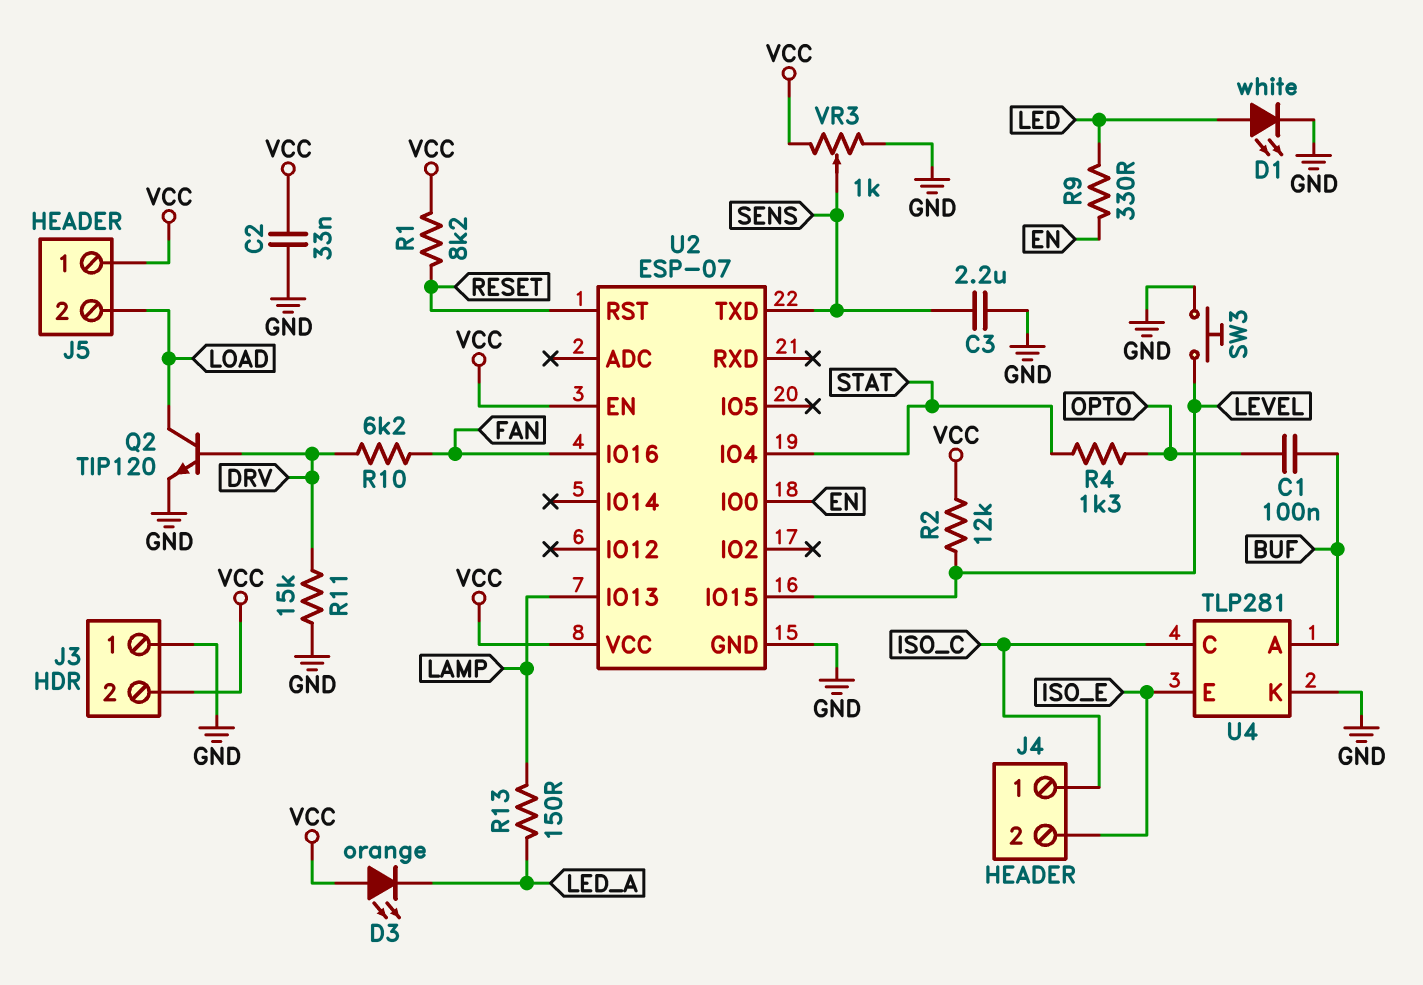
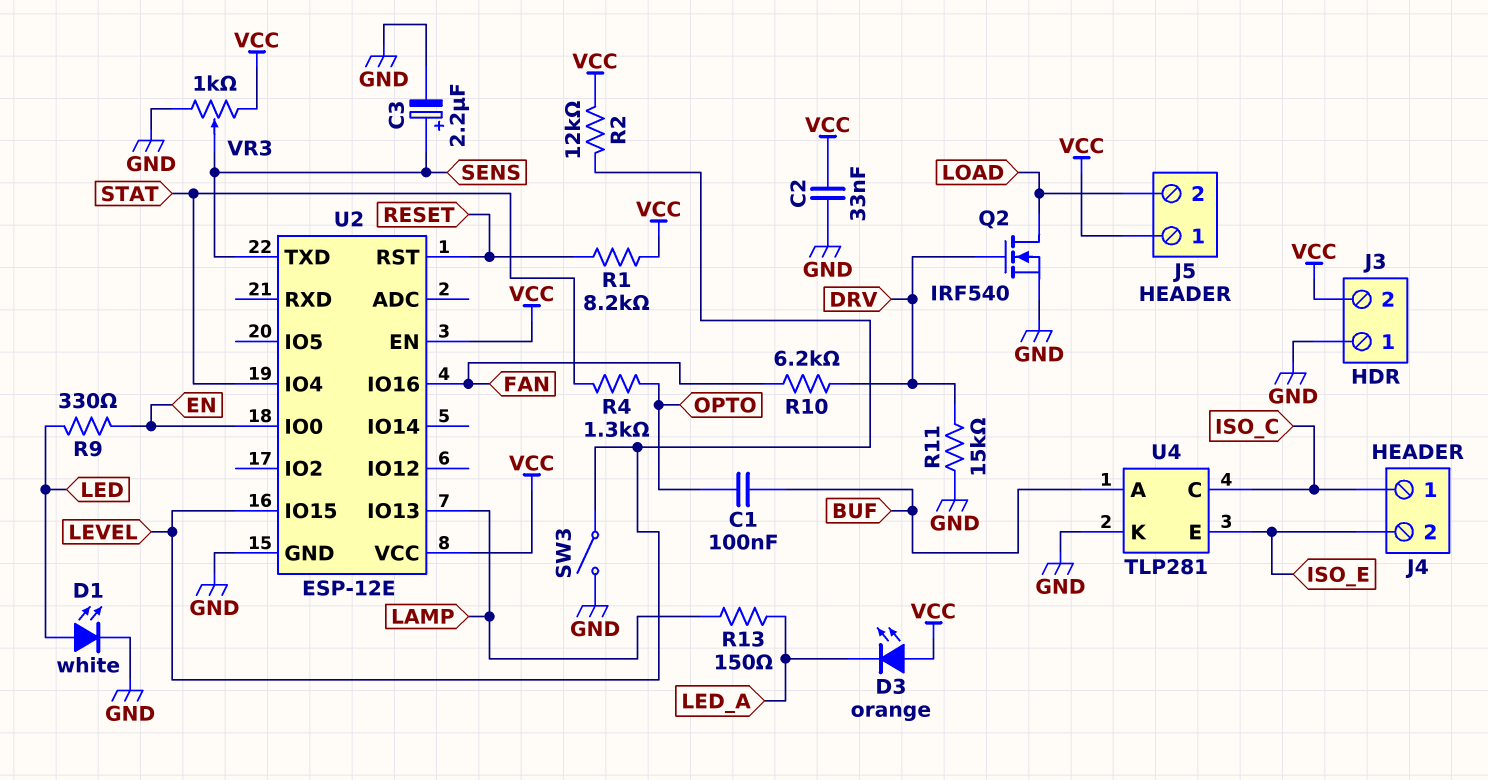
C3: 2.2uF (GND, SENS) -> 2.2uF (plus SENS, minus GND)
Q2: NPN TIP120 (B DRV, C LOAD, E GND) -> NMOS IRF540 (G DRV, D LOAD, S GND)
SW3: button (GND, LEVEL) -> switch (GND, LEVEL)
U2: ESP-07 -> ESP-12E

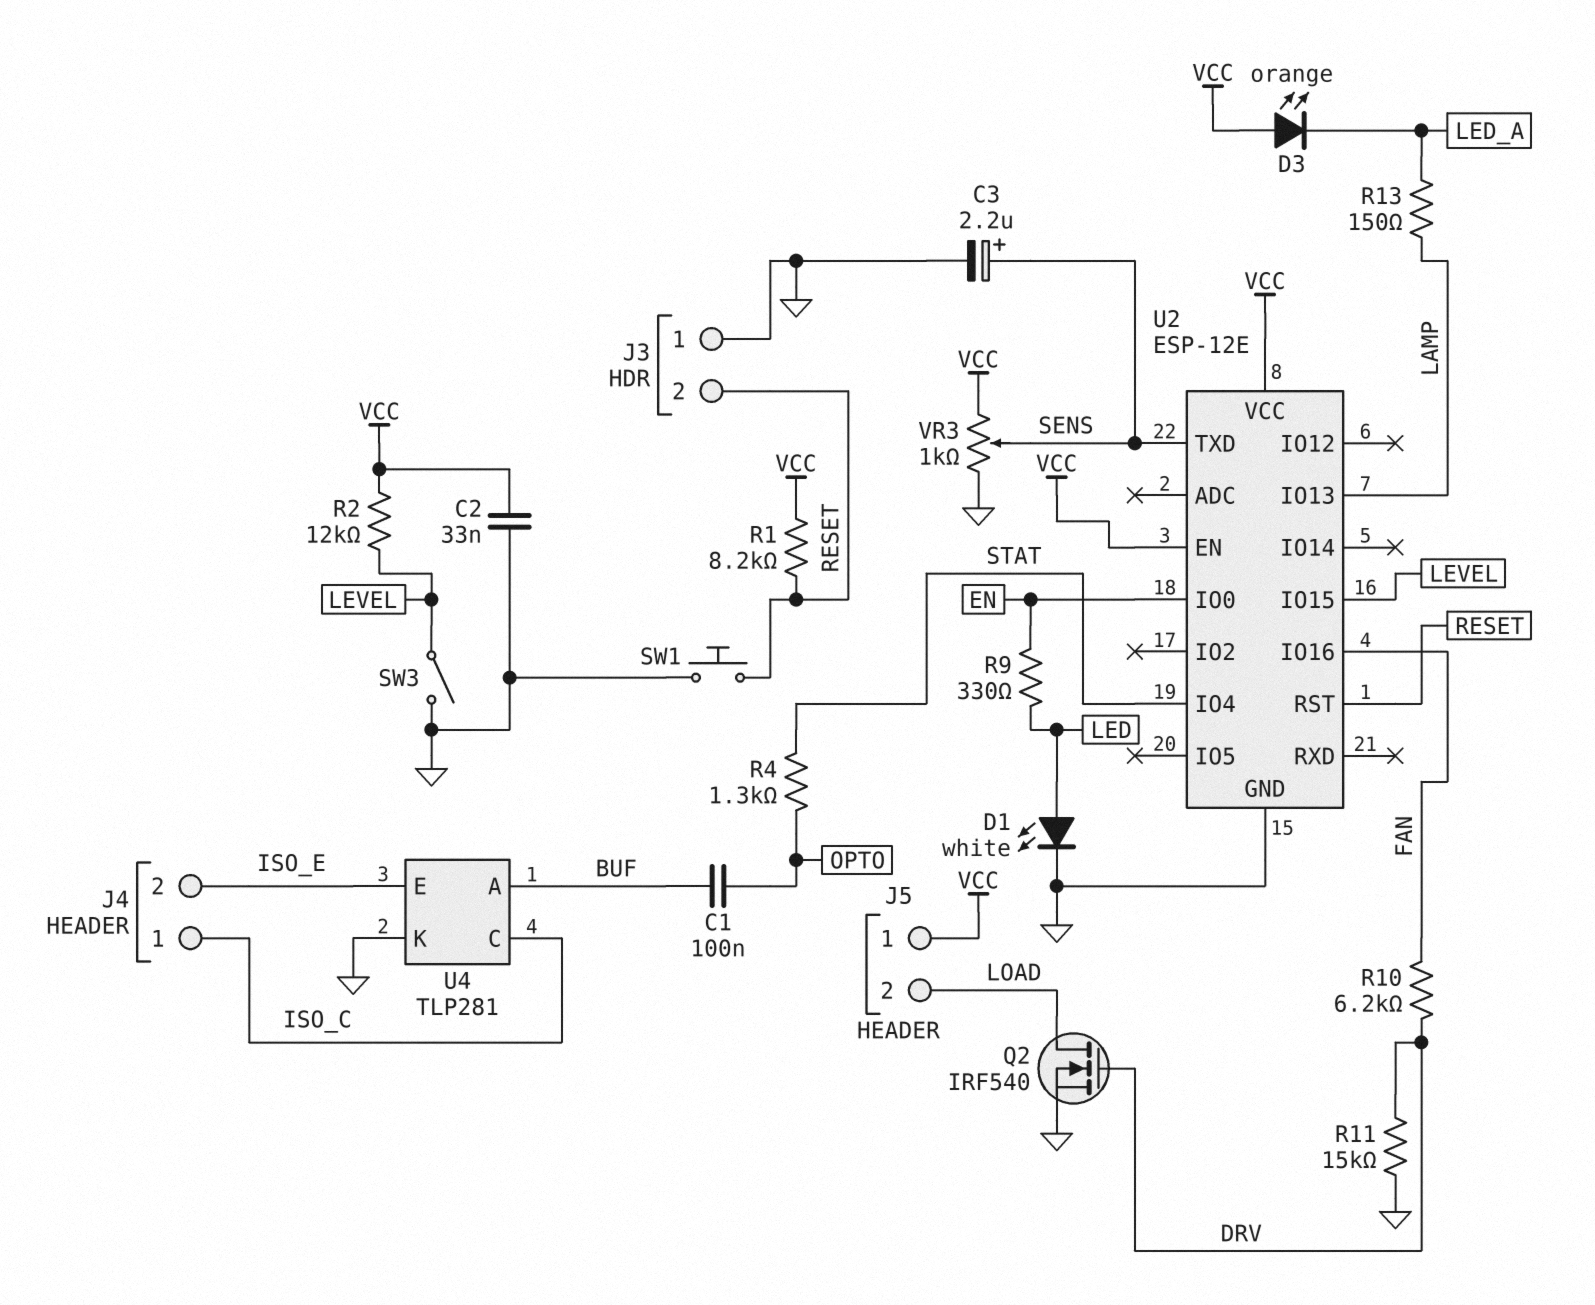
J3 pin 2: VCC -> RESET
SW1: none -> button (GND, RESET)

